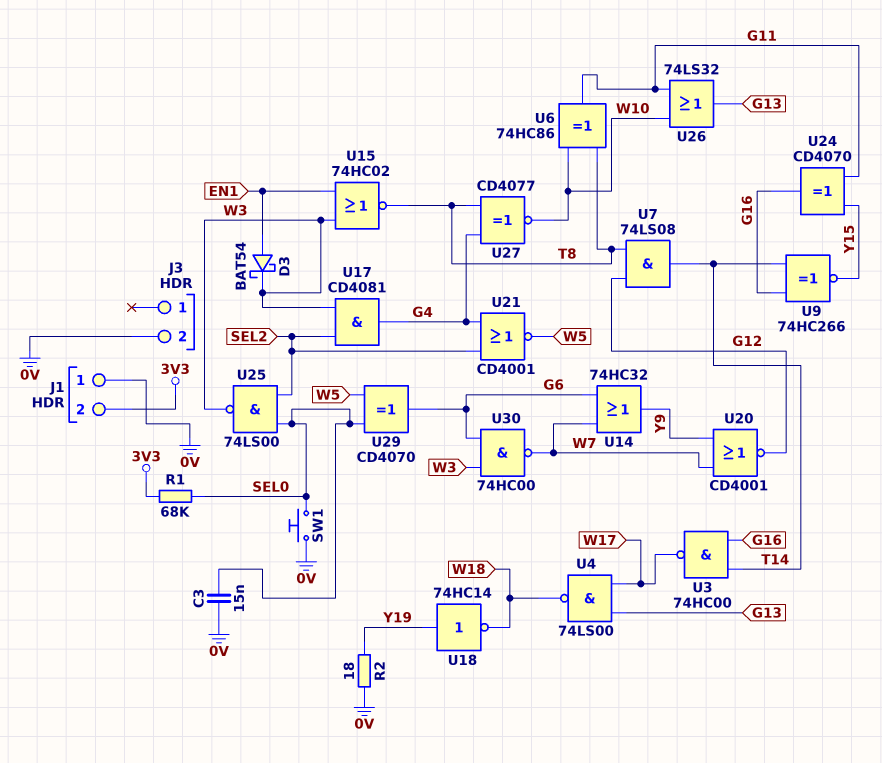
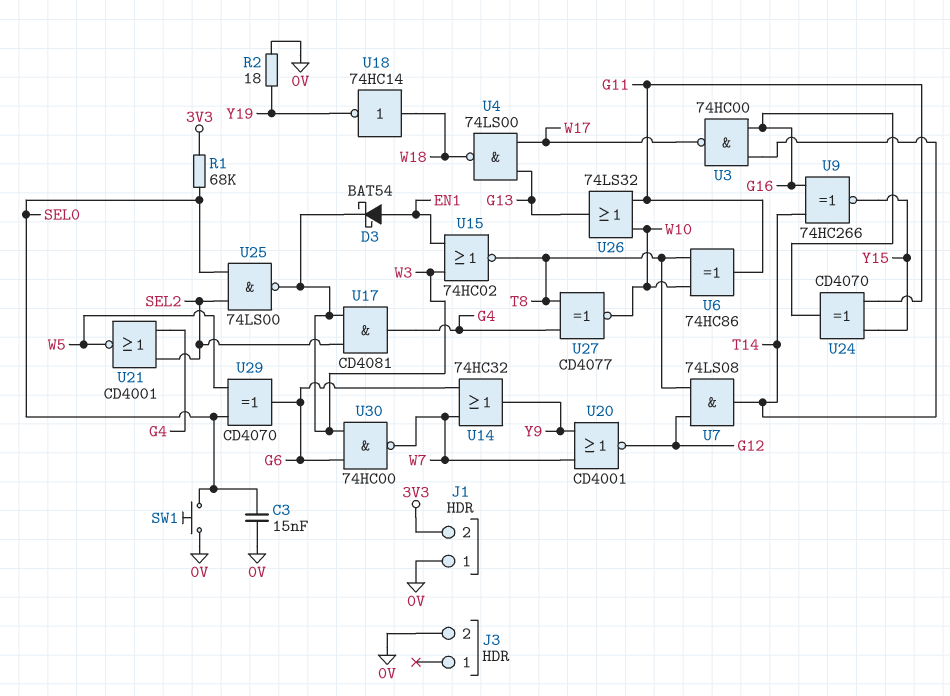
U18: NOT 74HC14 (in Y19, out W18) -> NOT 74HC14 (in W18, out Y19)

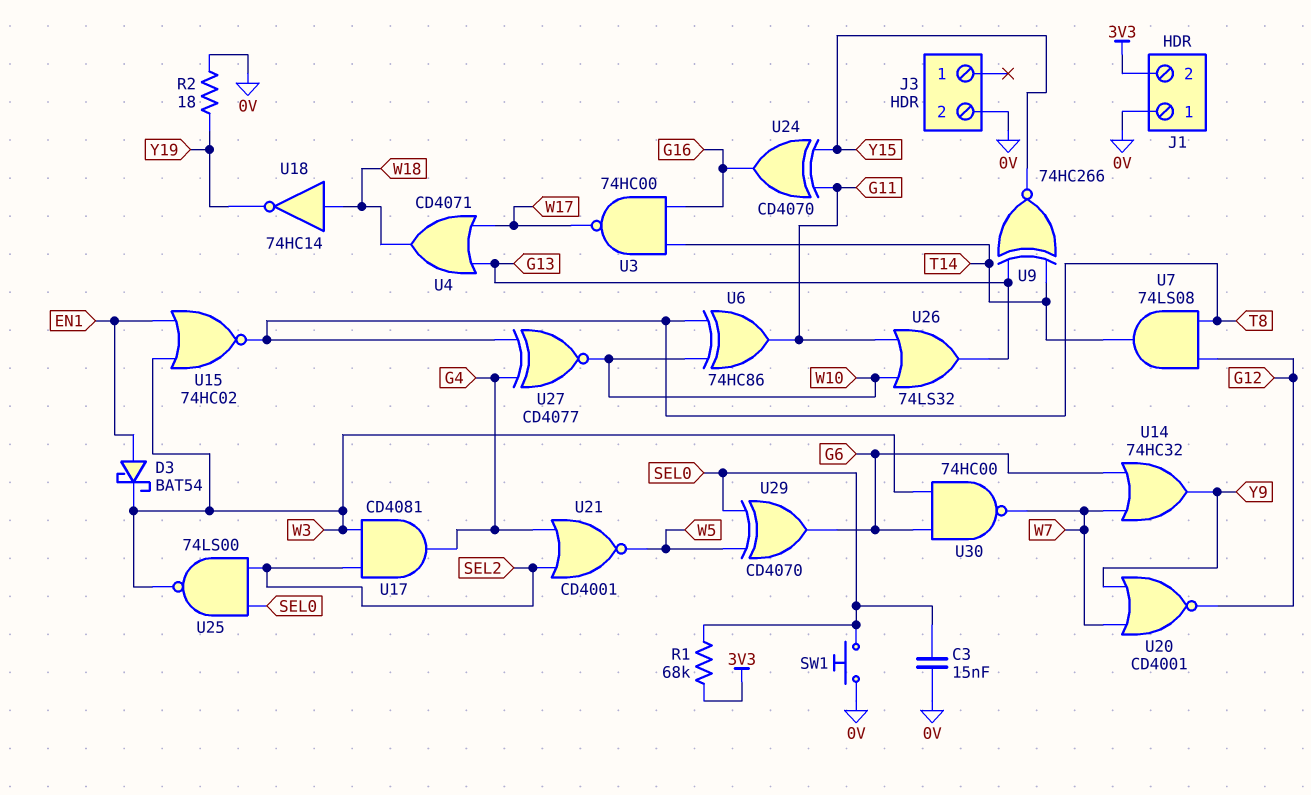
U4: NAND 74LS00 (in G13, in W17, out W18) -> OR CD4071 (in G13, in W17, out W18)
U9: XNOR 74HC266 (in G16, in T14, out Y15) -> XNOR 74HC266 (in G13, in T14, out Y15)

